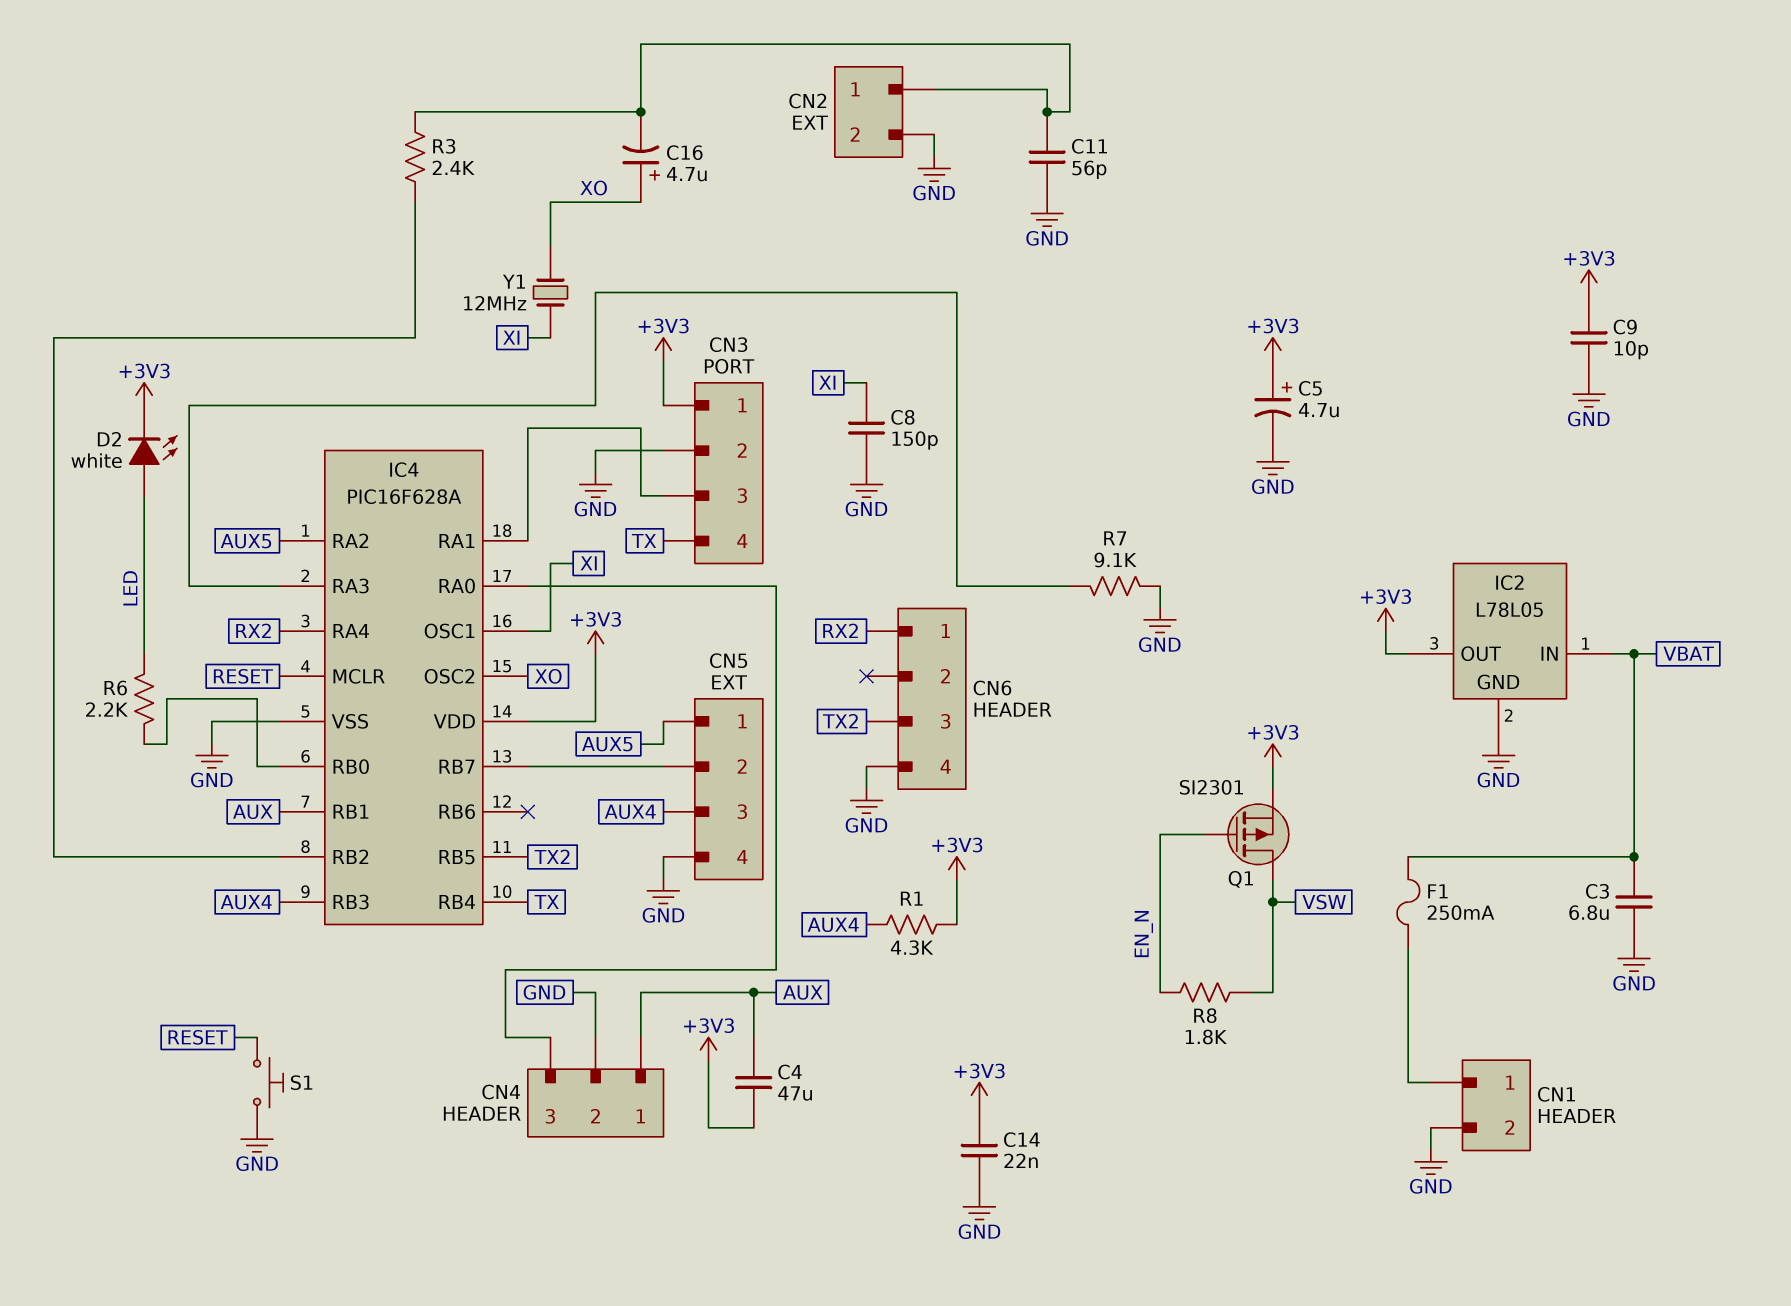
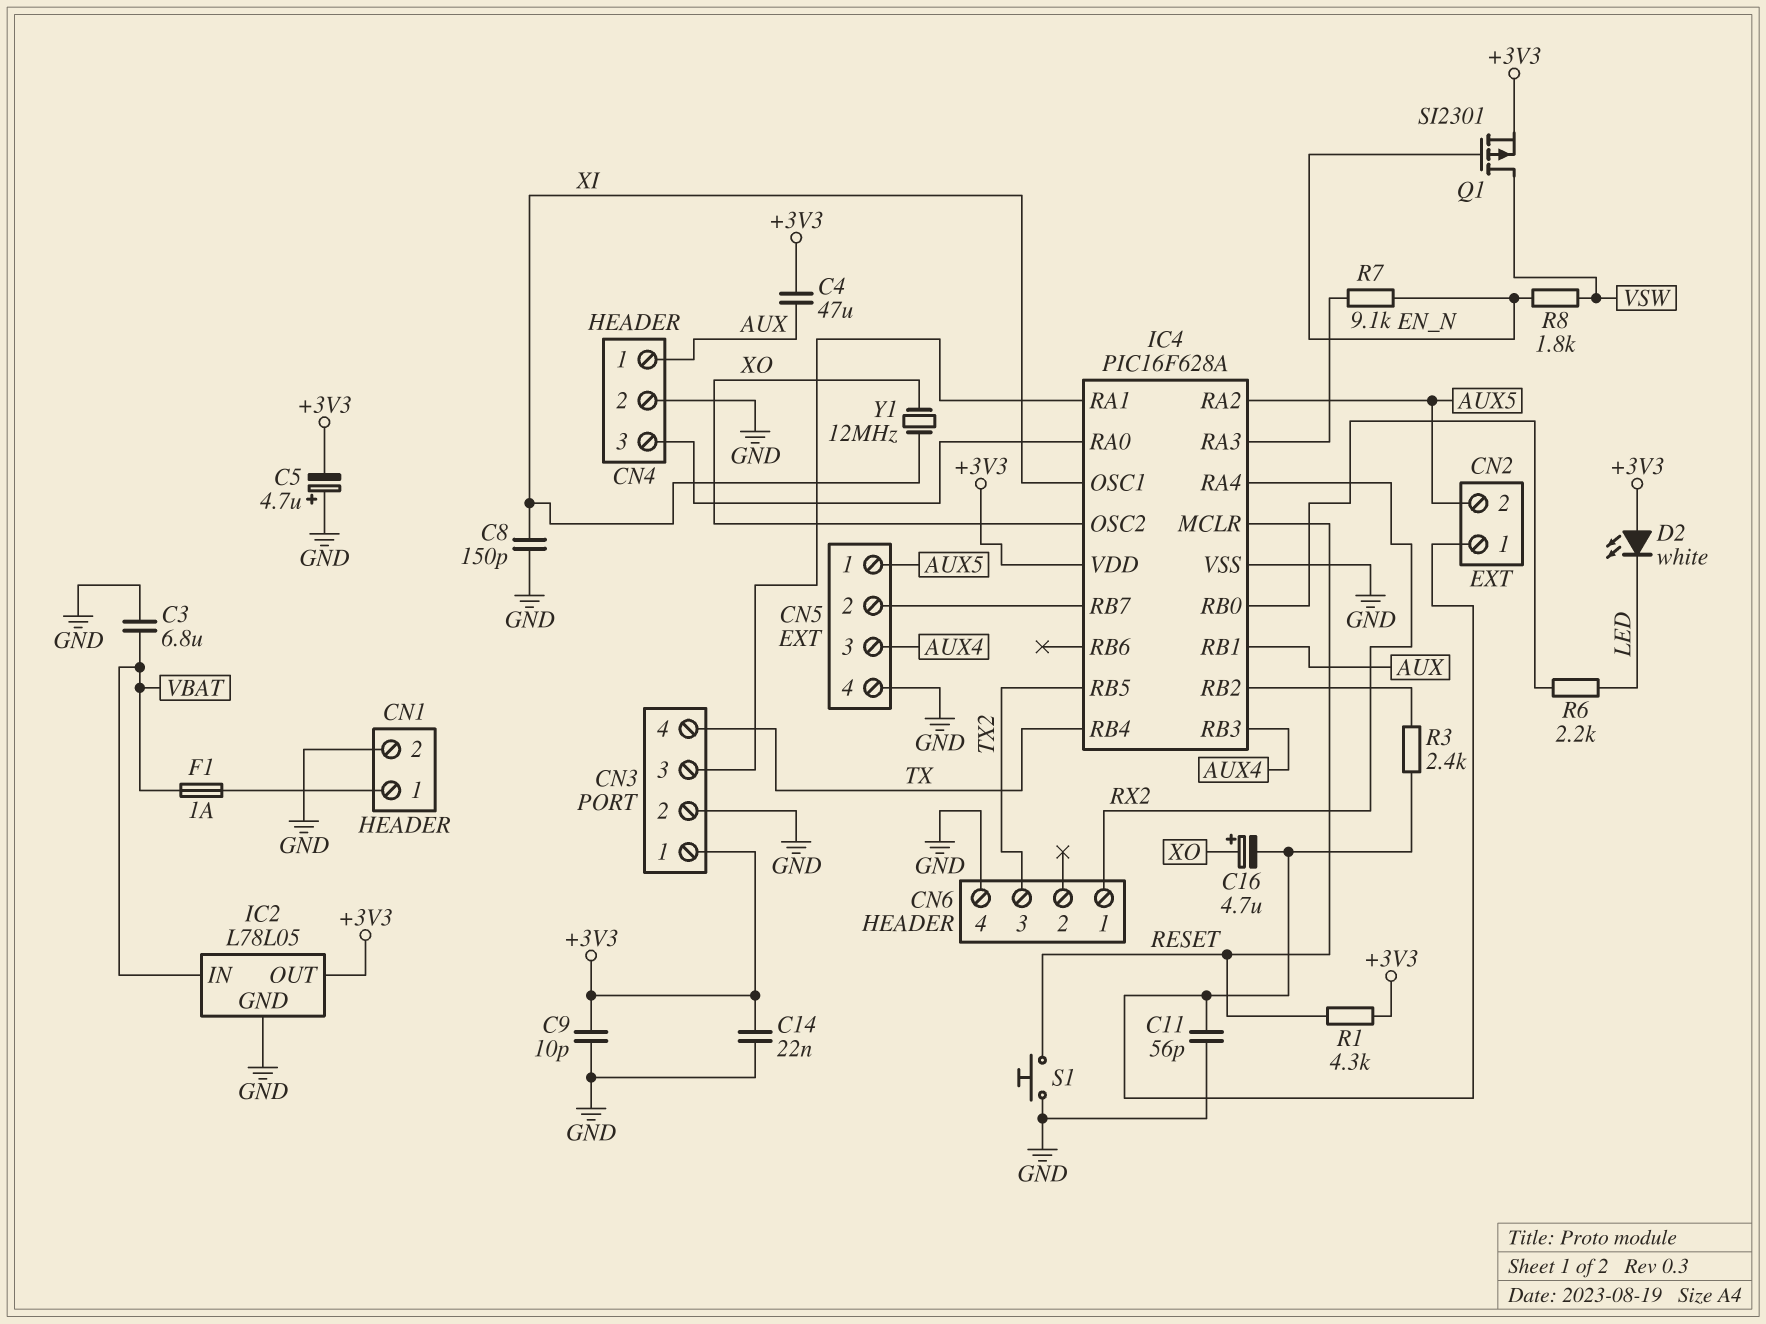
C5: 4.7uF (plus +3V3, minus GND) -> 4.7uF (plus GND, minus +3V3)
CN2 pin 2: GND -> AUX5
D2: LED white (A LED, K +3V3) -> LED white (A +3V3, K LED)
F1: 250mA (CN1/1, VBAT) -> 1A (CN1/1, VBAT)
R1: 4.3k (+3V3, AUX4) -> 4.3k (+3V3, RESET)
R7: 9.1k (GND, IC4/RA3) -> 9.1k (EN_N, IC4/RA3)

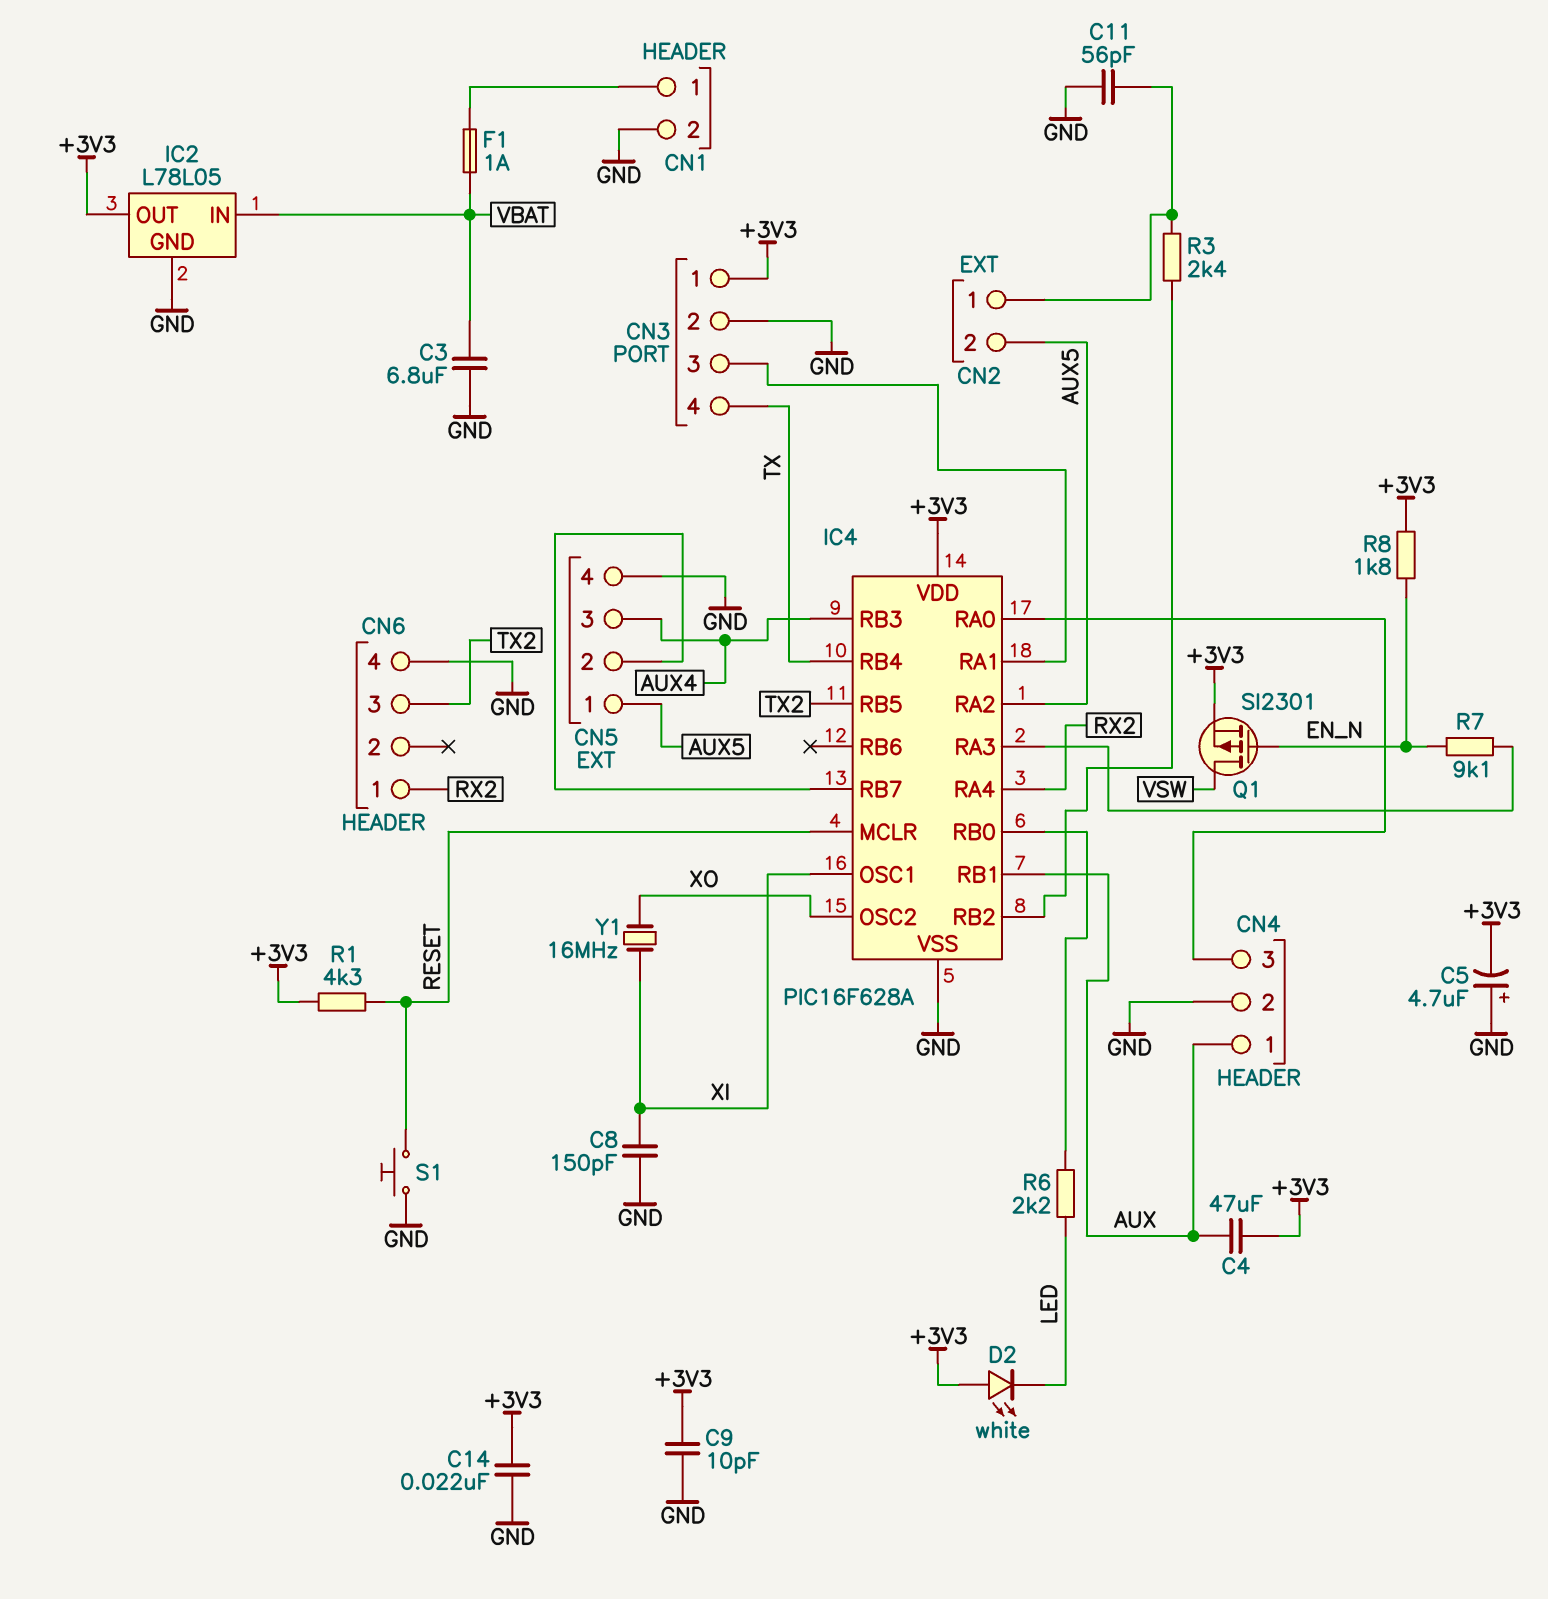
C16: 4.7uF (plus XO, minus CN2/1) -> none
R8: 1.8k (EN_N, VSW) -> 1.8k (+3V3, EN_N)
Y1: 12MHz (XI, XO) -> 16MHz (XI, XO)

